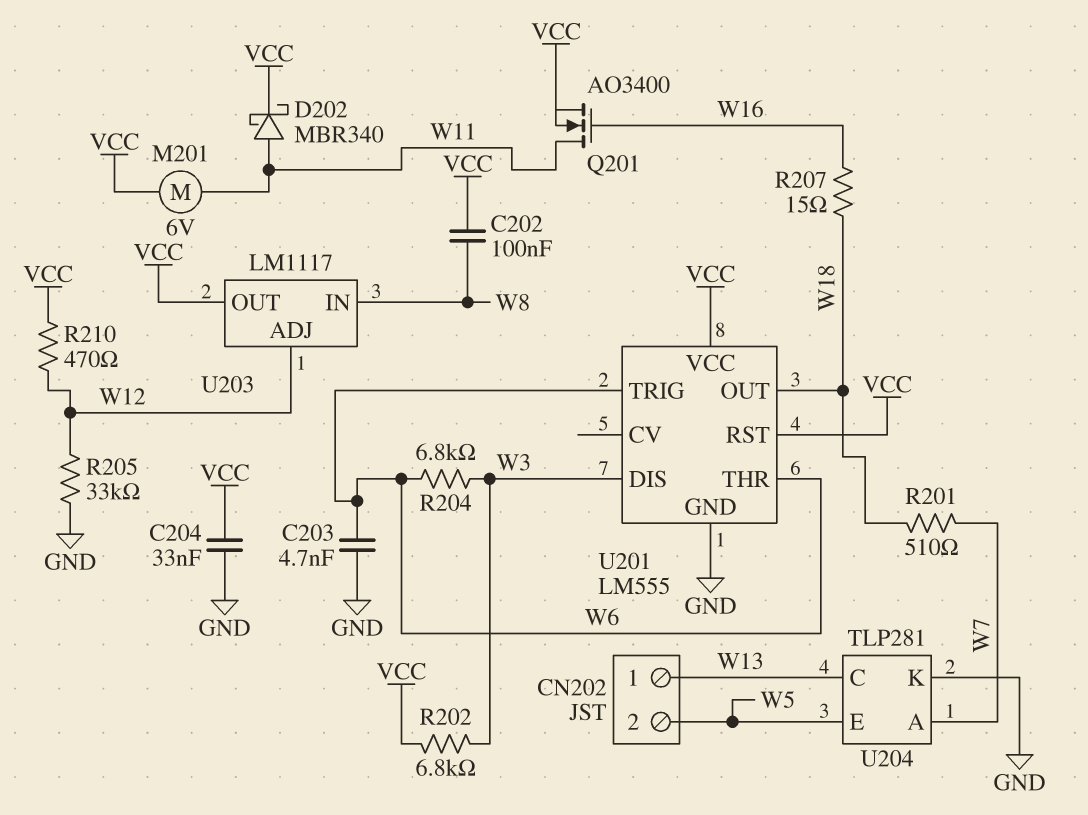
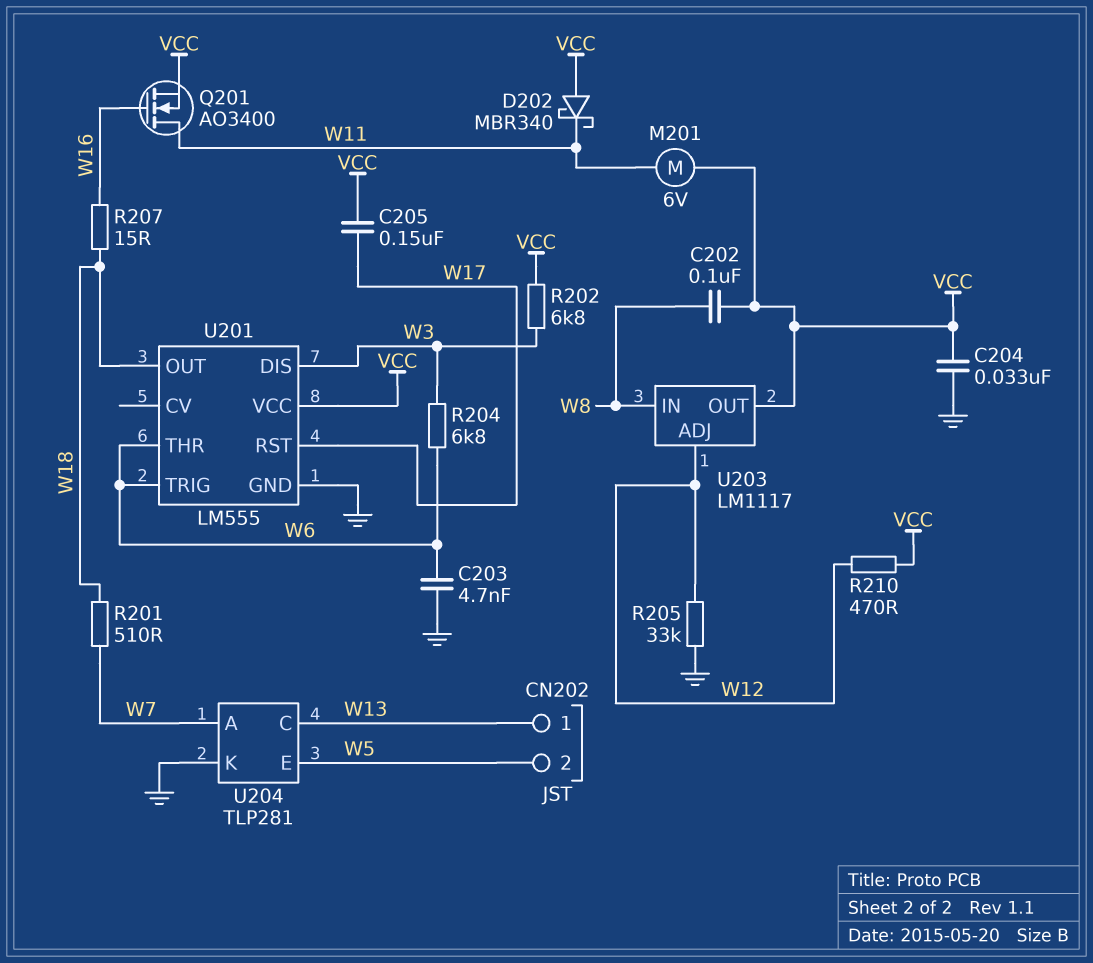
C205: none -> 150nF (VCC, W17)
D202: schottky MBR340 (A W11, K VCC) -> schottky MBR340 (A VCC, K W11)
U201 pin RST: VCC -> W17

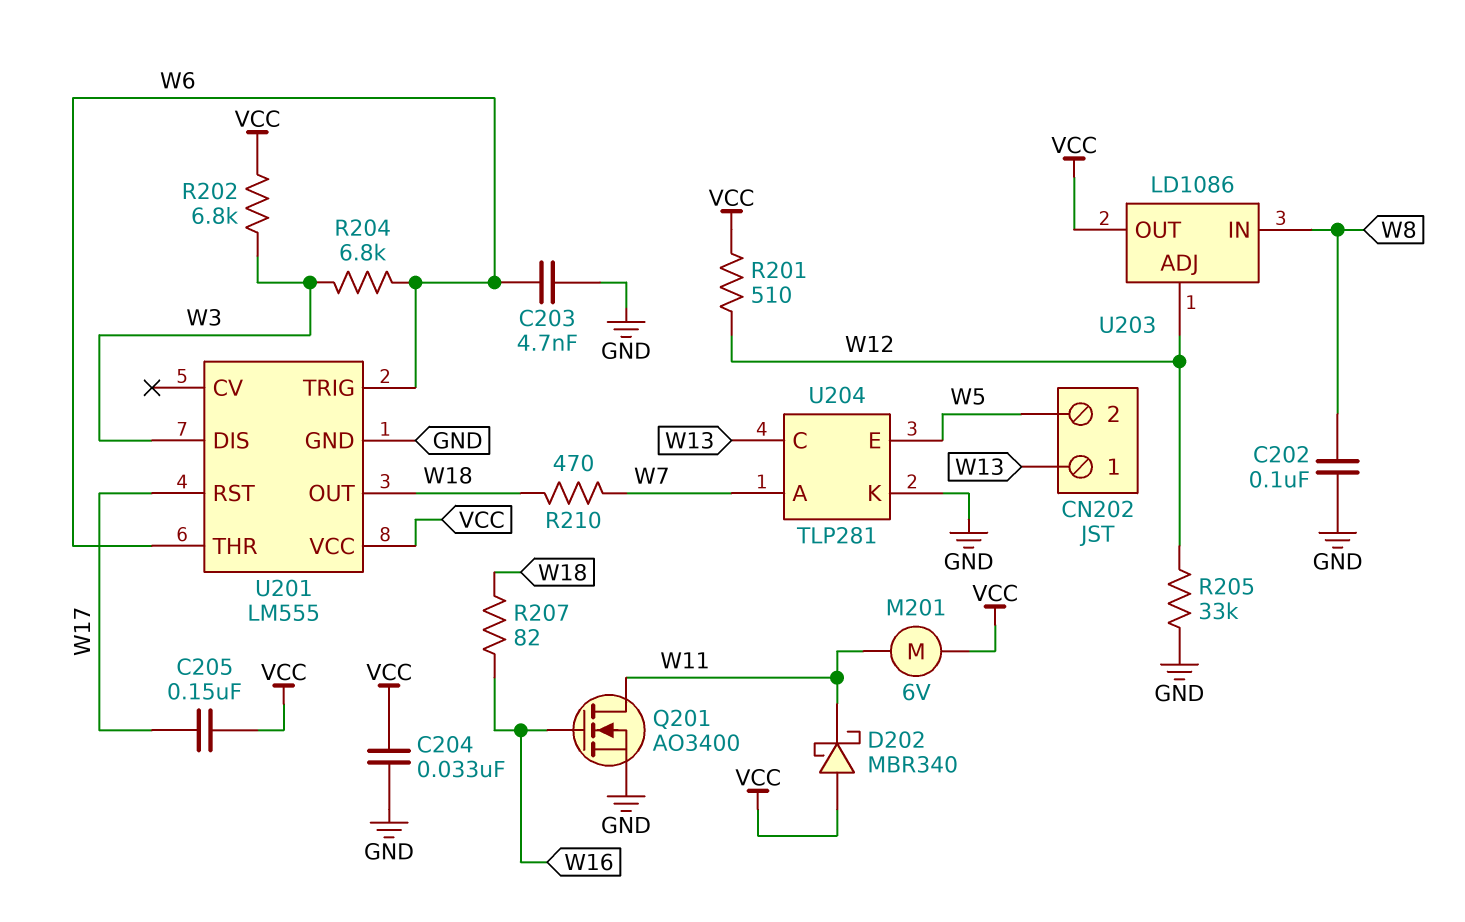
C202: 100nF (VCC, W8) -> 100nF (GND, W8)
Q201: NMOS AO3400 (G W16, D W11, S VCC) -> NMOS AO3400 (G W16, D W11, S GND)
R201: 510 (W7, W18) -> 510 (VCC, W12)
R207: 15 (W16, W18) -> 82 (W16, W18)
R210: 470 (VCC, W12) -> 470 (W7, W18)
U203: LM1117 -> LD1086

